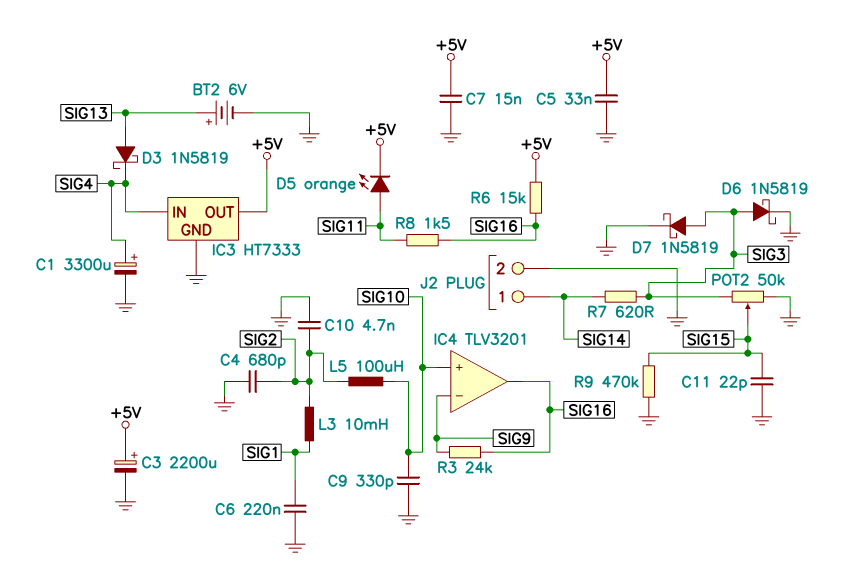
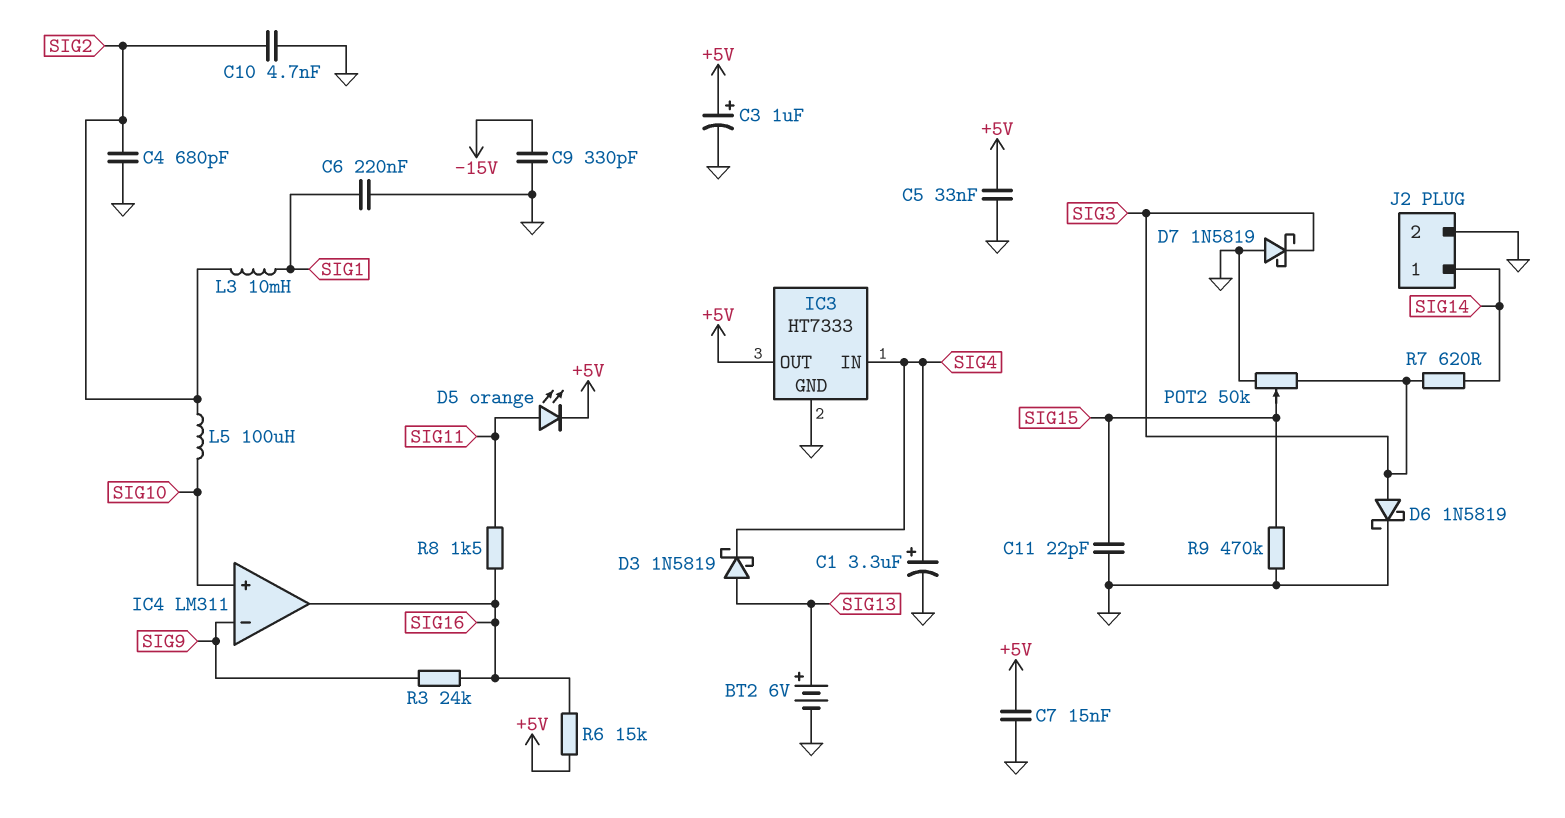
C1: 3300uF (plus SIG4, minus GND) -> 3.3uF (plus SIG4, minus GND)
C3: 2200uF (plus +5V, minus GND) -> 1uF (plus +5V, minus GND)
C9: 330pF (GND, SIG10) -> 330pF (-15V, GND)
D7: schottky 1N5819 (A SIG3, K GND) -> schottky 1N5819 (A GND, K SIG3)
IC4: TLV3201 -> LM311

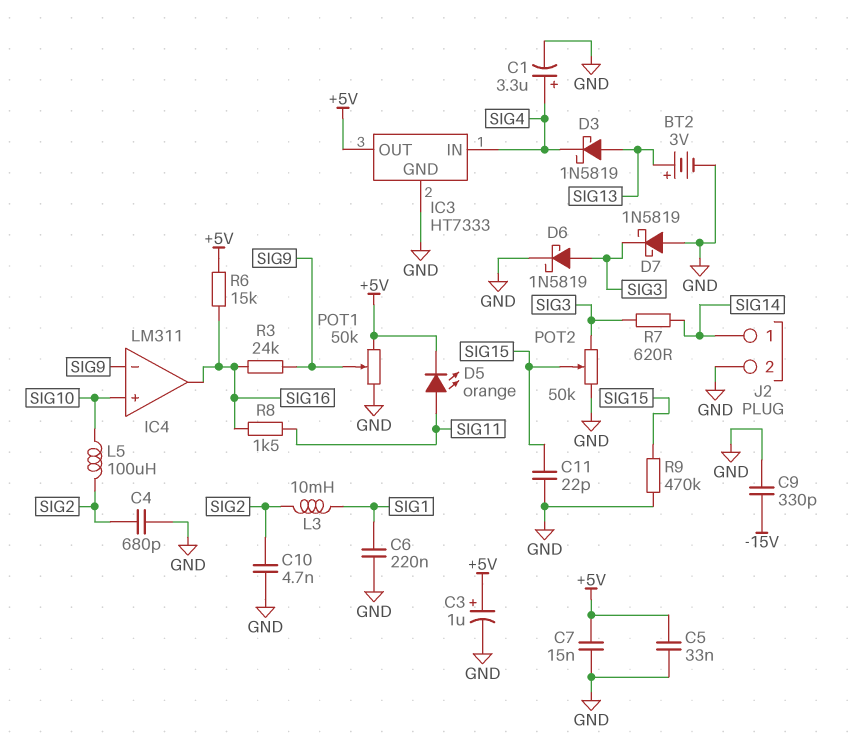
BT2: 6V (plus SIG13, minus GND) -> 3V (plus SIG13, minus GND)
POT1: none -> 50k (+5V, GND, wiper SIG9)

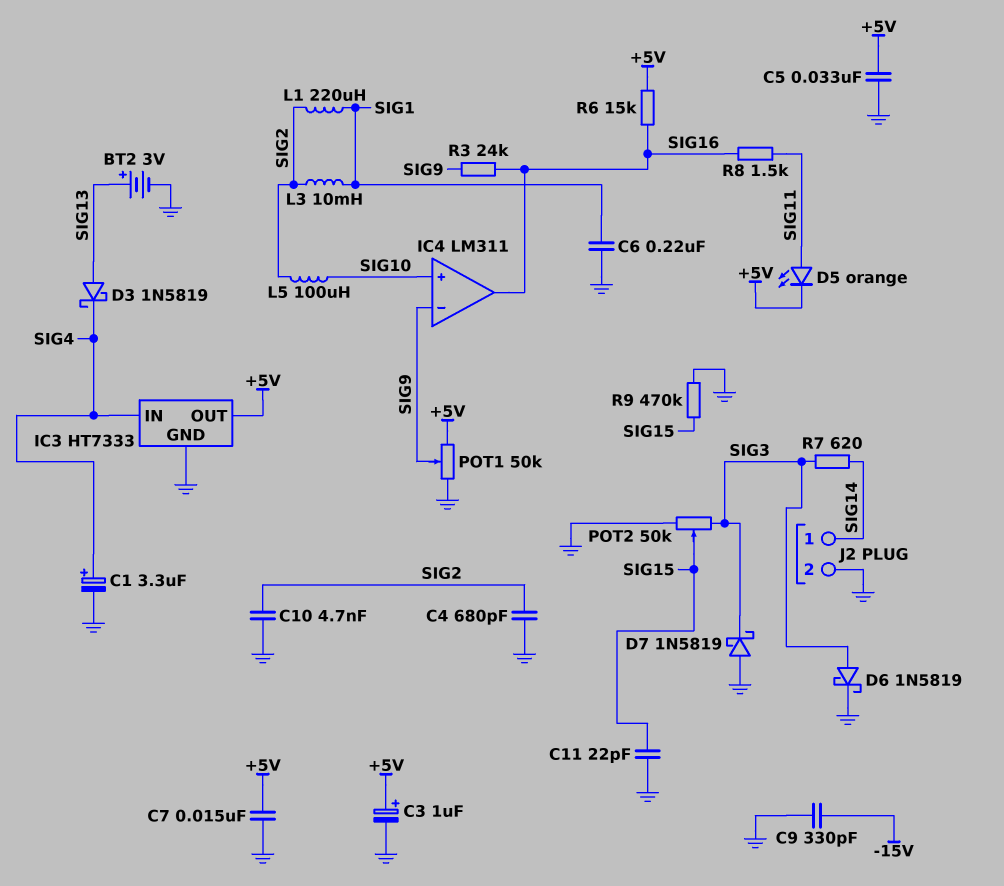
L1: none -> 220uH (SIG1, SIG2)

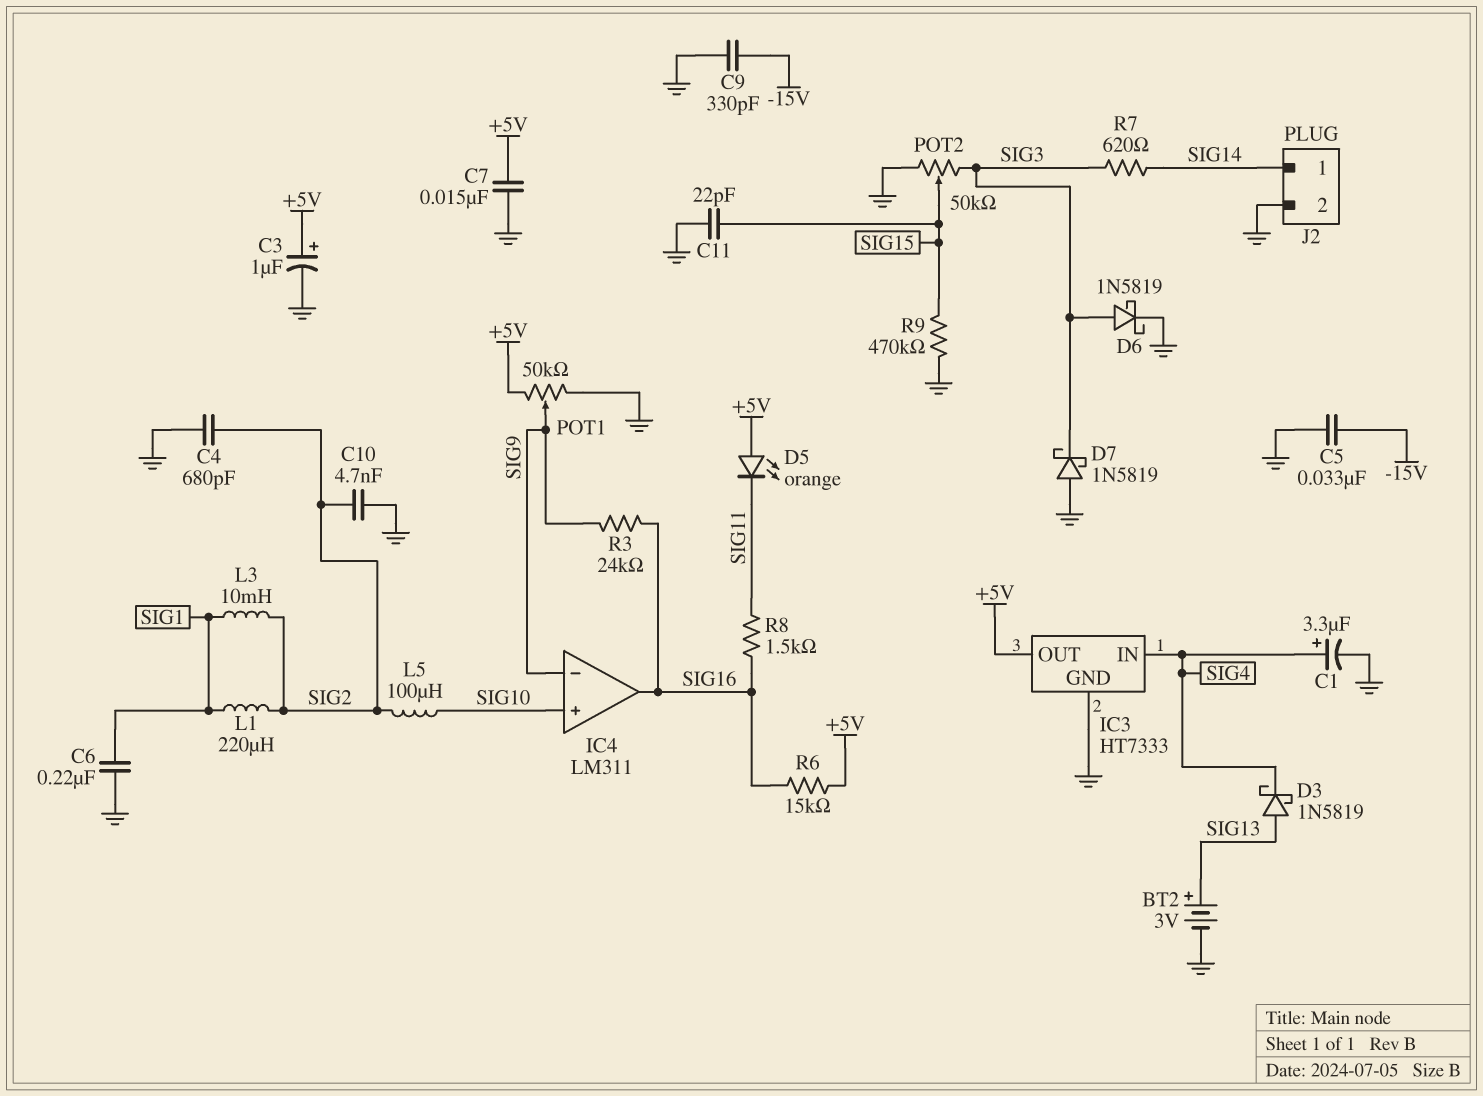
C5: 33nF (+5V, GND) -> 33nF (-15V, GND)
D5: LED orange (A SIG11, K +5V) -> LED orange (A +5V, K SIG11)

